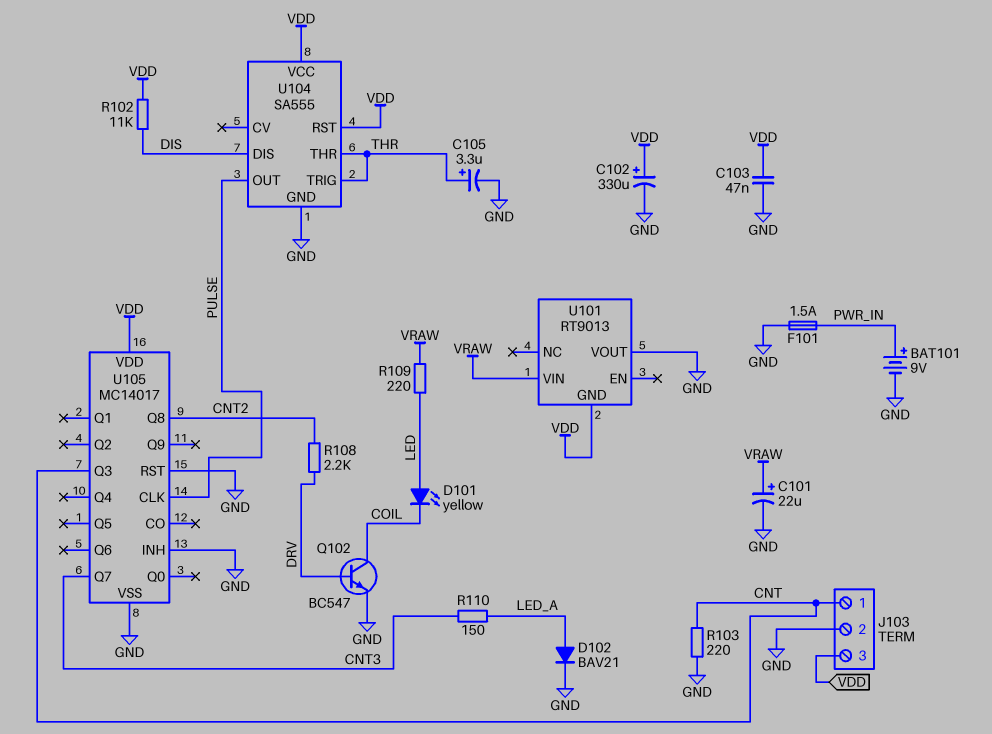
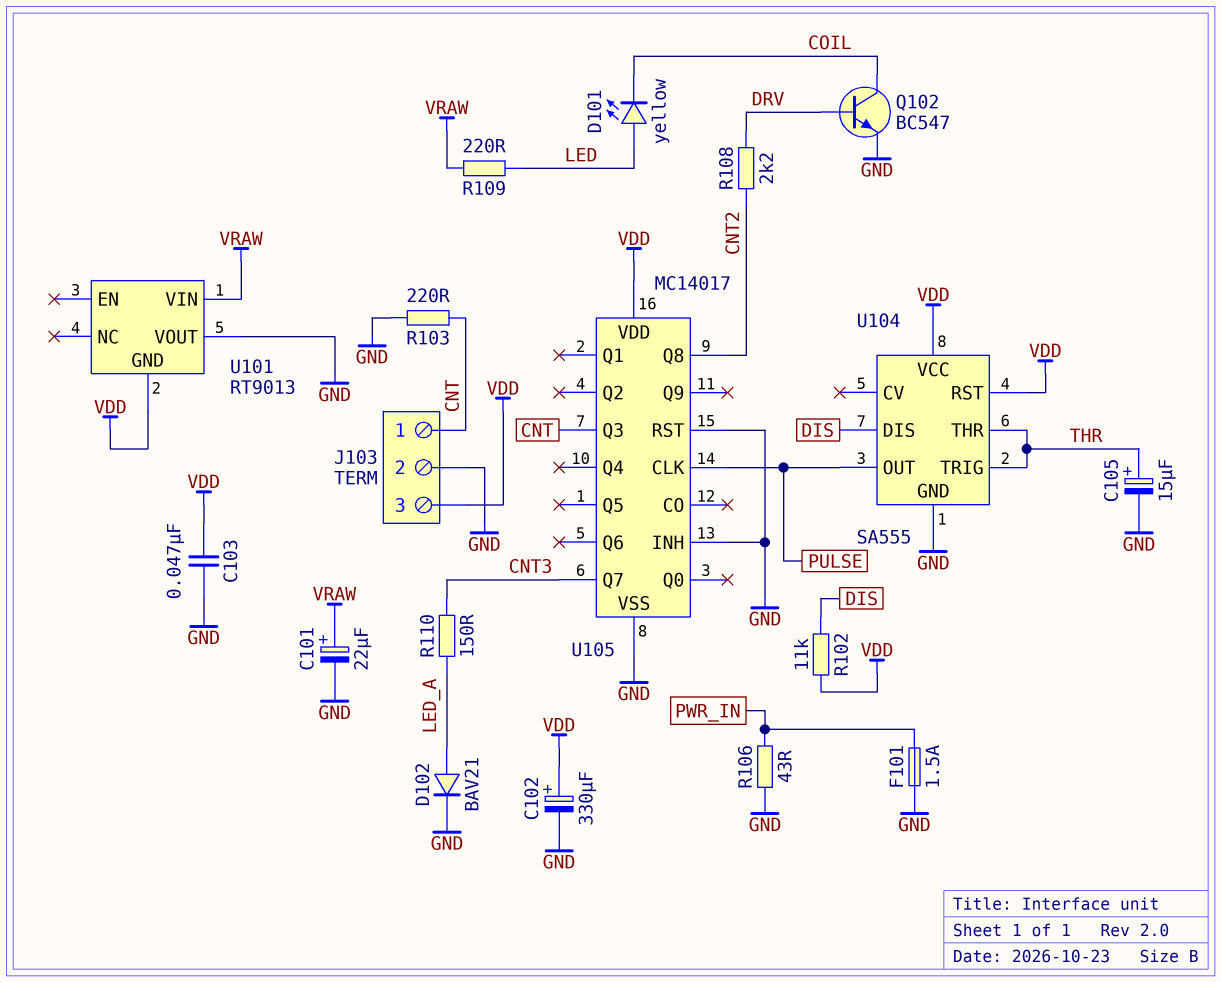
BAT101: 9V (plus PWR_IN, minus GND) -> none
C105: 3.3uF (plus THR, minus GND) -> 15uF (plus THR, minus GND)
R106: none -> 43 (GND, PWR_IN)

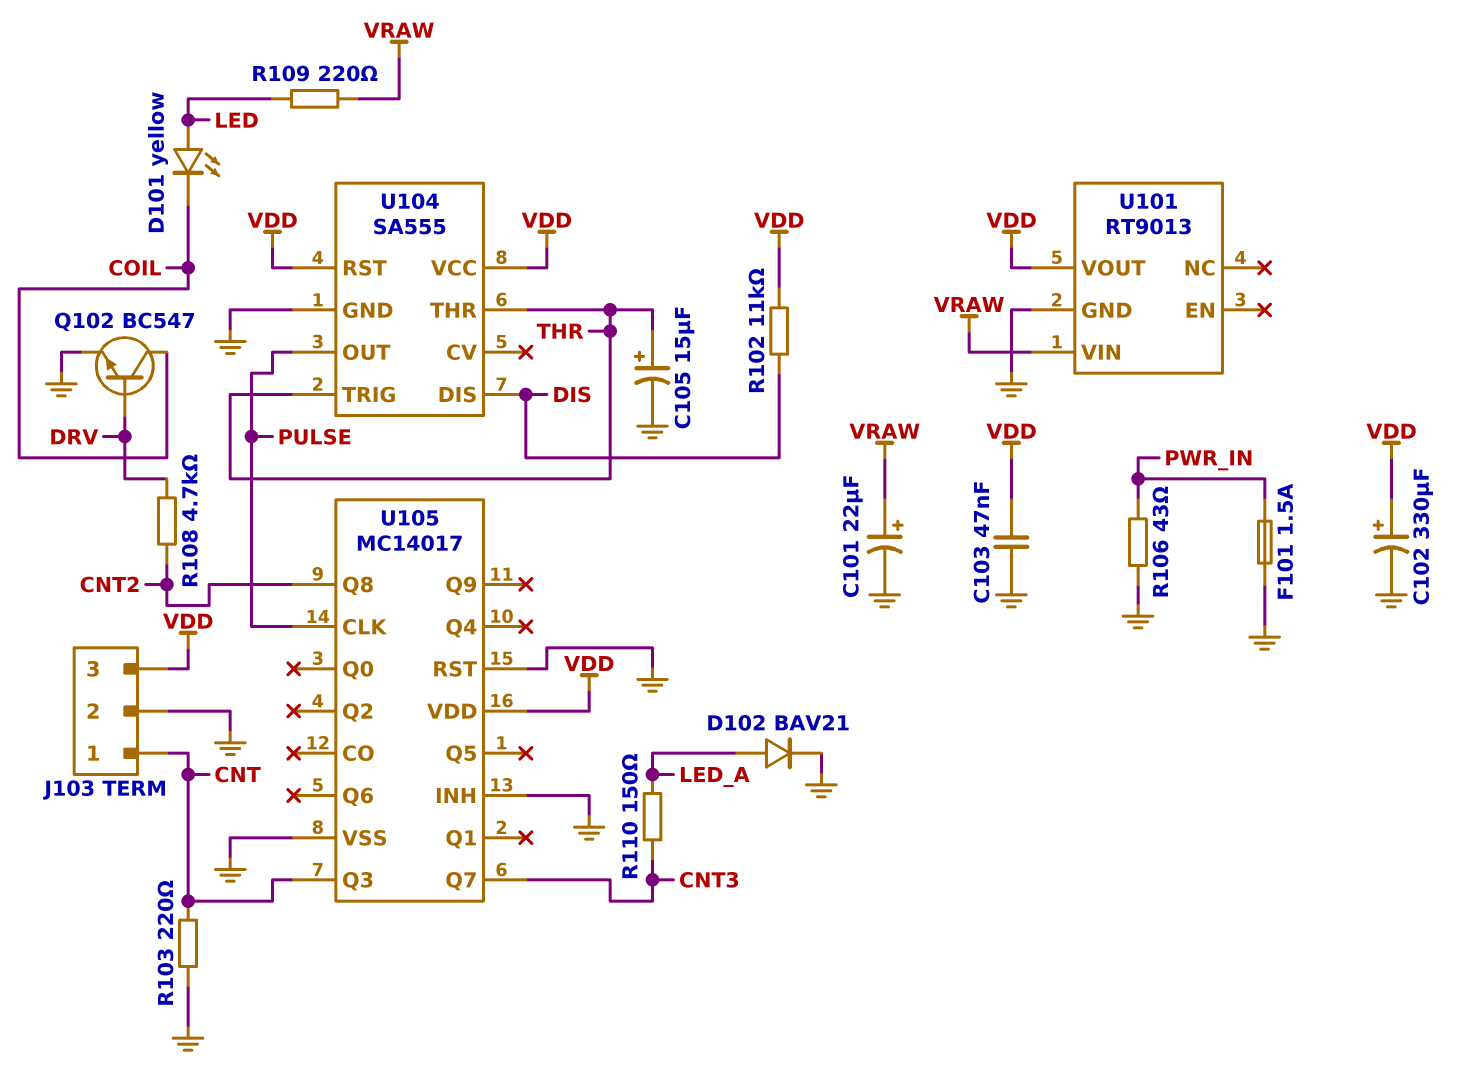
R108: 2.2k (CNT2, DRV) -> 4.7k (CNT2, DRV)
U101 pin GND: VDD -> GND
U101 pin VOUT: GND -> VDD

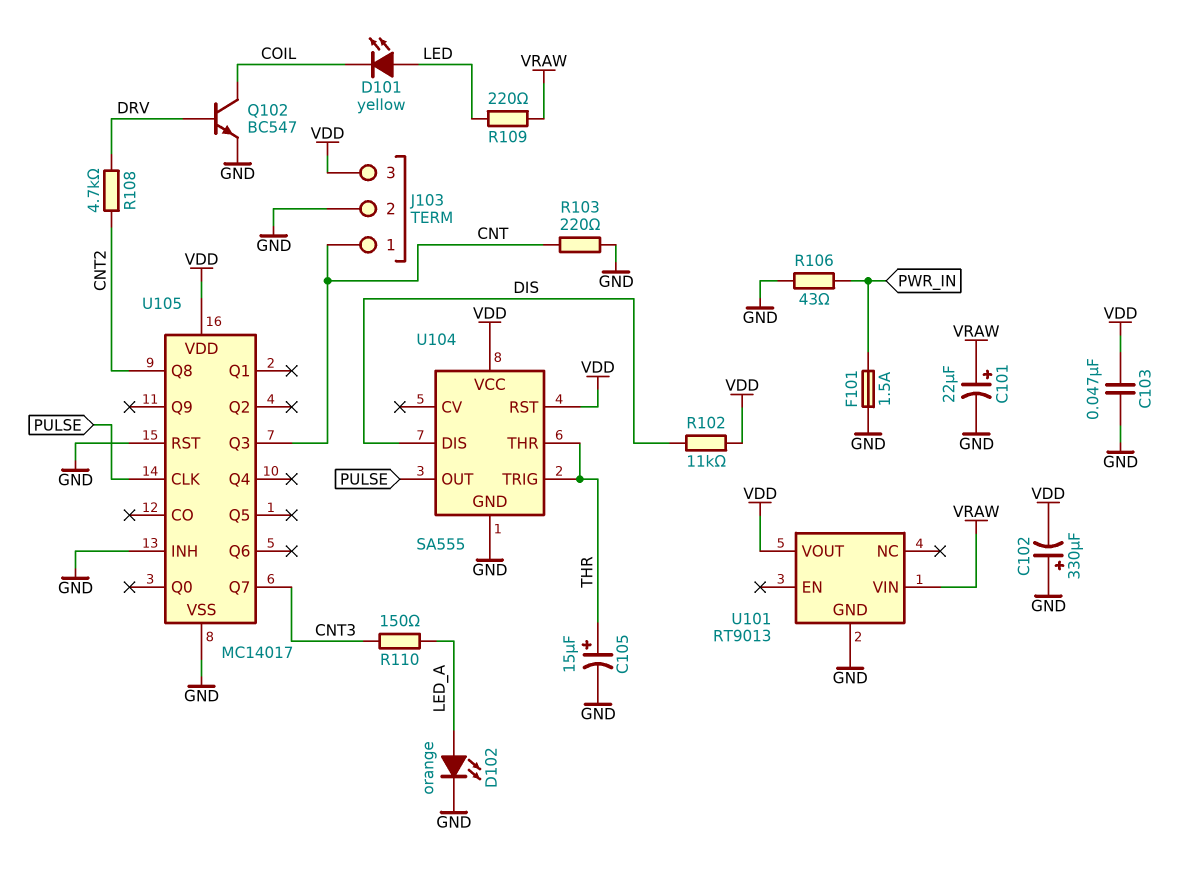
C102: 330uF (plus VDD, minus GND) -> 330uF (plus GND, minus VDD)
D102: diode BAV21 (A LED_A, K GND) -> LED orange (A LED_A, K GND)

